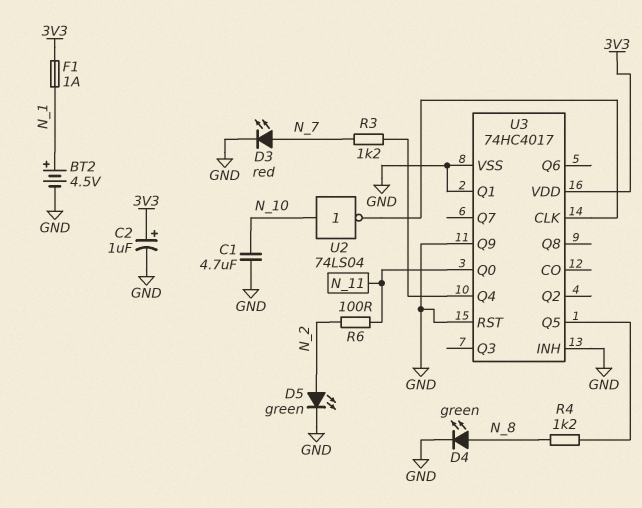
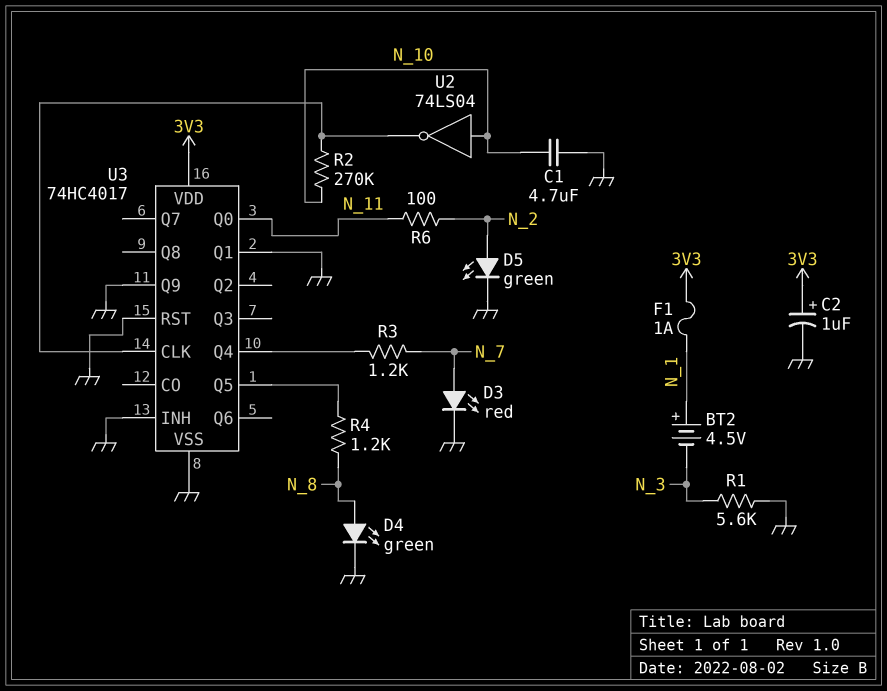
BT2: 4.5V (plus N_1, minus GND) -> 4.5V (plus N_1, minus N_3)
R1: none -> 5.6k (GND, N_3)
R2: none -> 270k (N_10, U3/CLK)

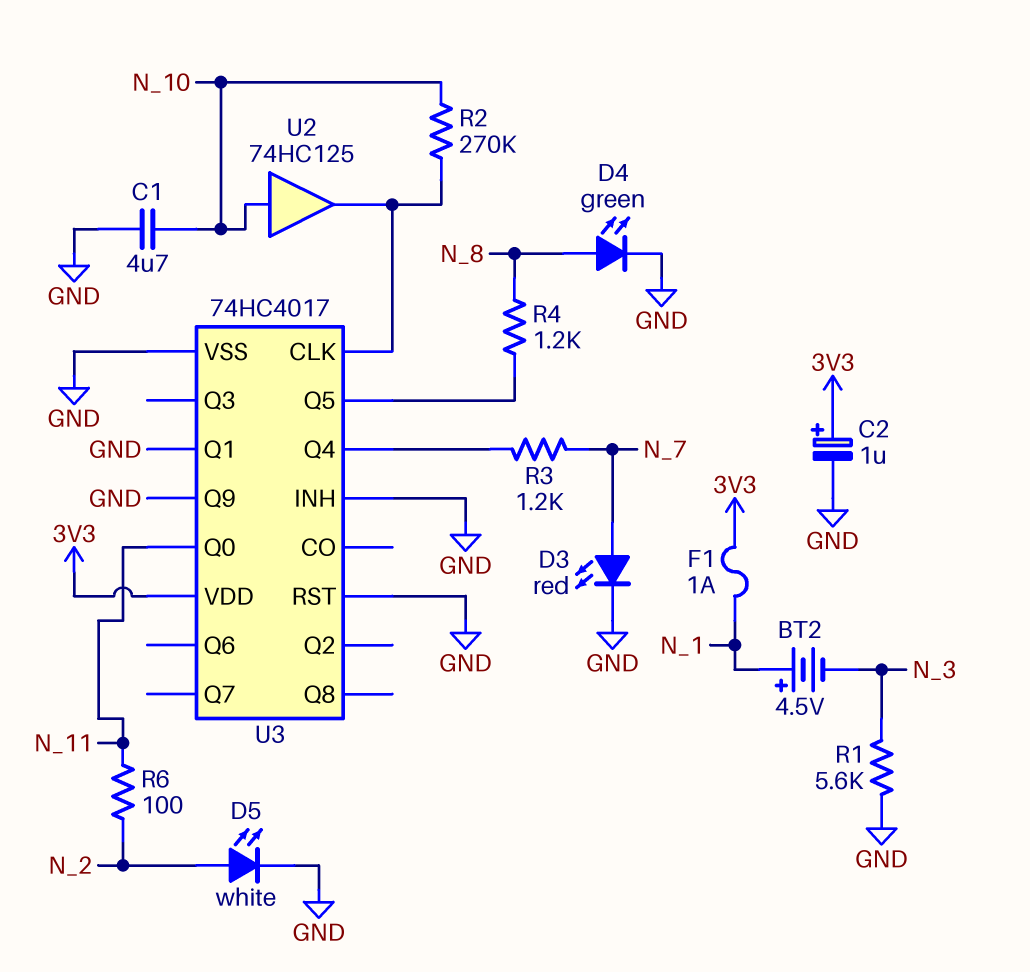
D5: LED green (A N_2, K GND) -> LED white (A N_2, K GND)
U2: NOT 74LS04 (in N_10, out U3/CLK) -> buffer 74HC125 (in N_10, out U3/CLK)

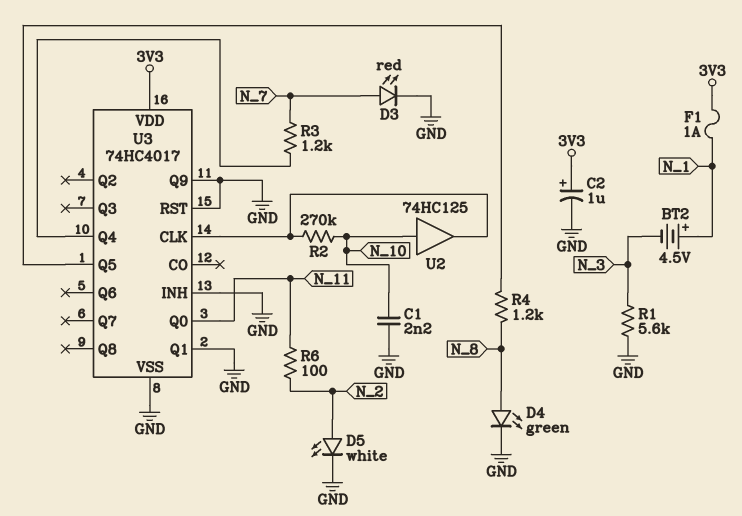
C1: 4.7uF (GND, N_10) -> 2.2nF (GND, N_10)

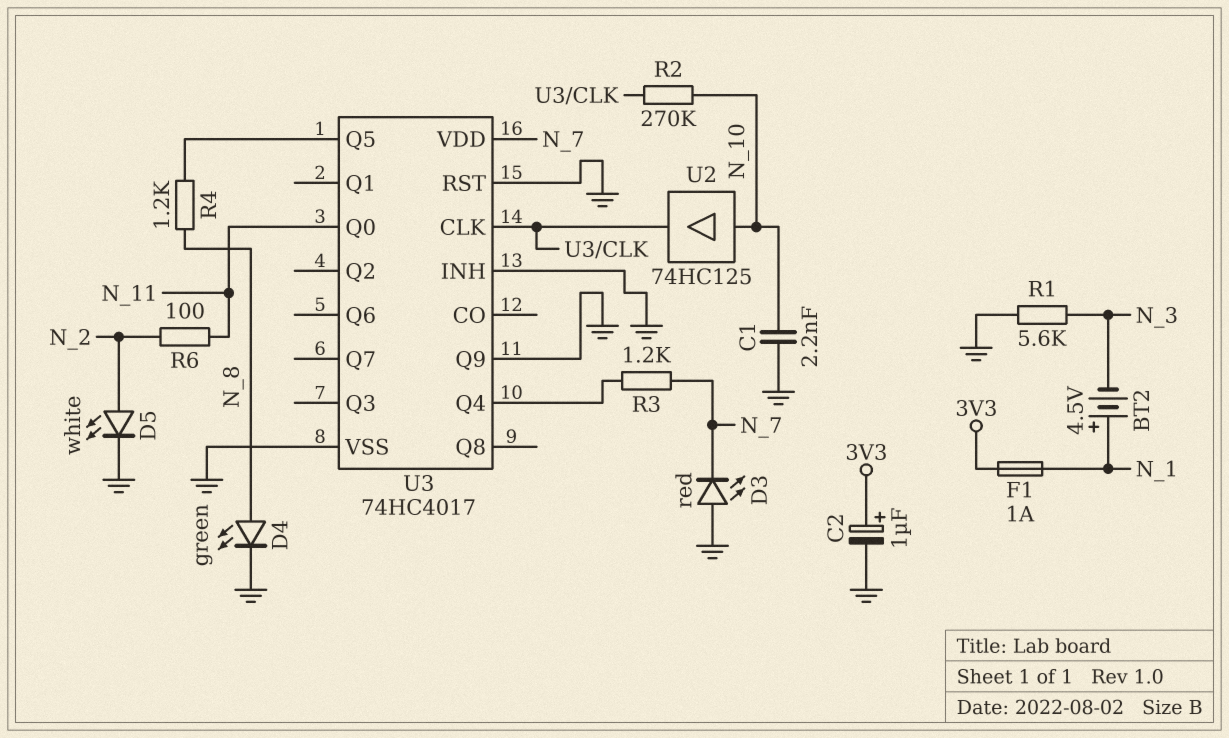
D3: LED red (A N_7, K GND) -> LED red (A GND, K N_7)
U3 pin Q1: GND -> none
U3 pin VDD: 3V3 -> N_7

